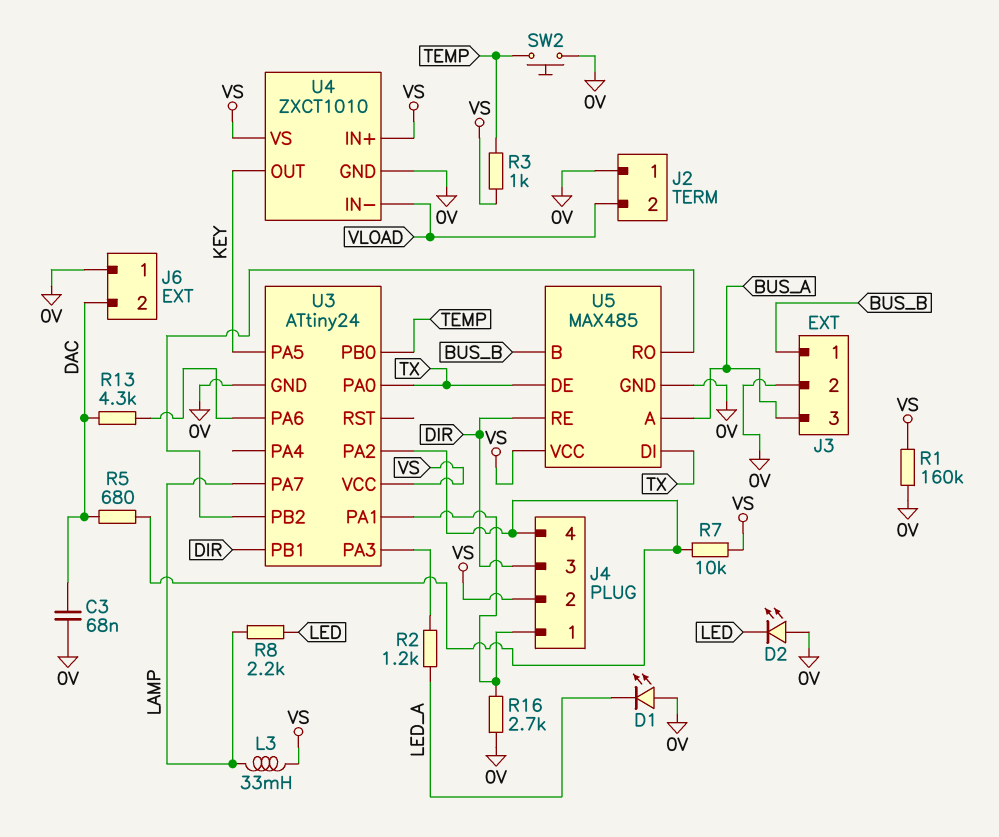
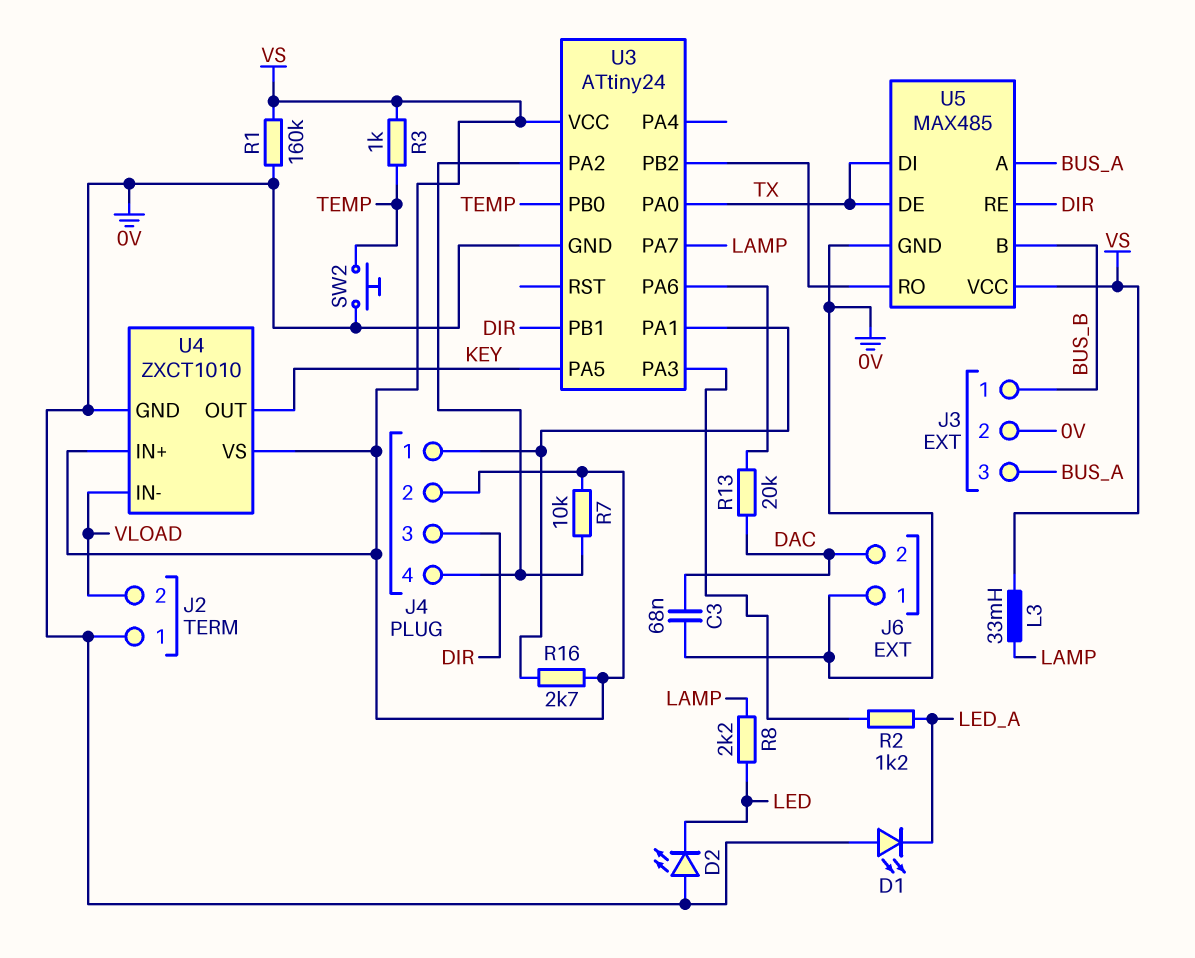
R5: 680 (DAC, J4/4) -> none
R13: 4.3k (DAC, U3/PA6) -> 20k (DAC, U3/PA6)
R16: 2.7k (0V, J4/1) -> 2.7k (J4/1, VS)

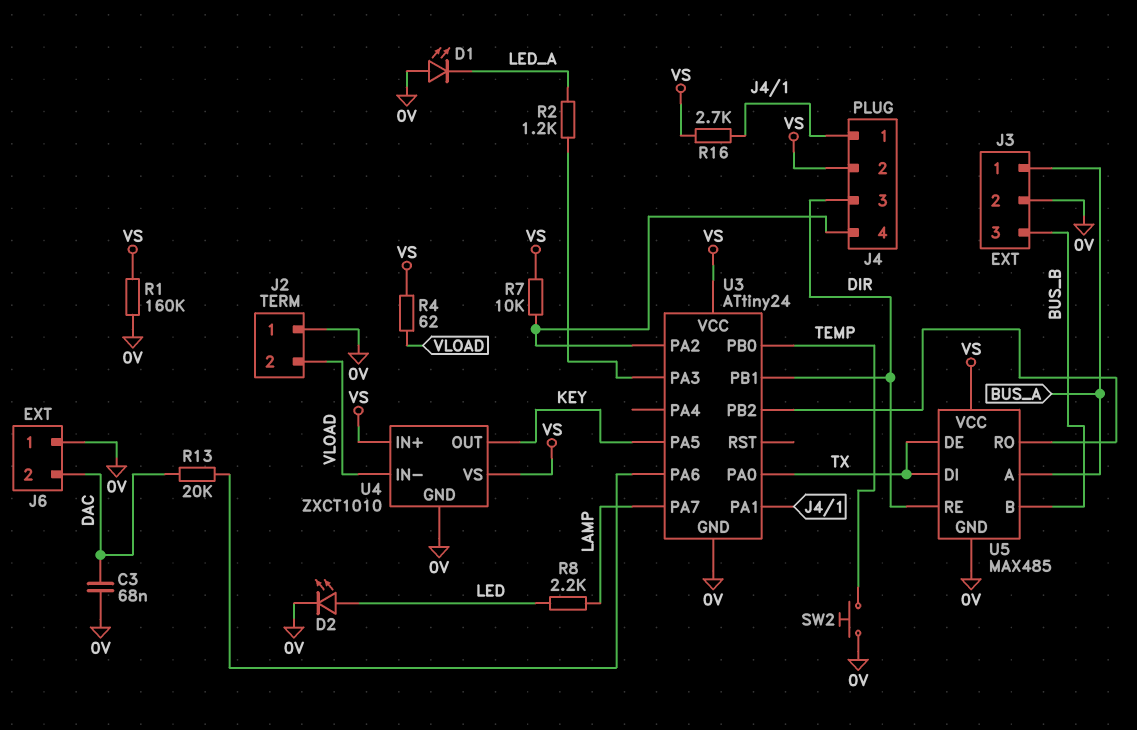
D2: LED (A 0V, K LED) -> LED (A LED, K 0V)
J3 pin 1: BUS_B -> BUS_A
J3 pin 3: BUS_A -> BUS_B
L3: 33mH (LAMP, VS) -> none
R3: 1k (TEMP, VS) -> none
R4: none -> 62 (VLOAD, VS)

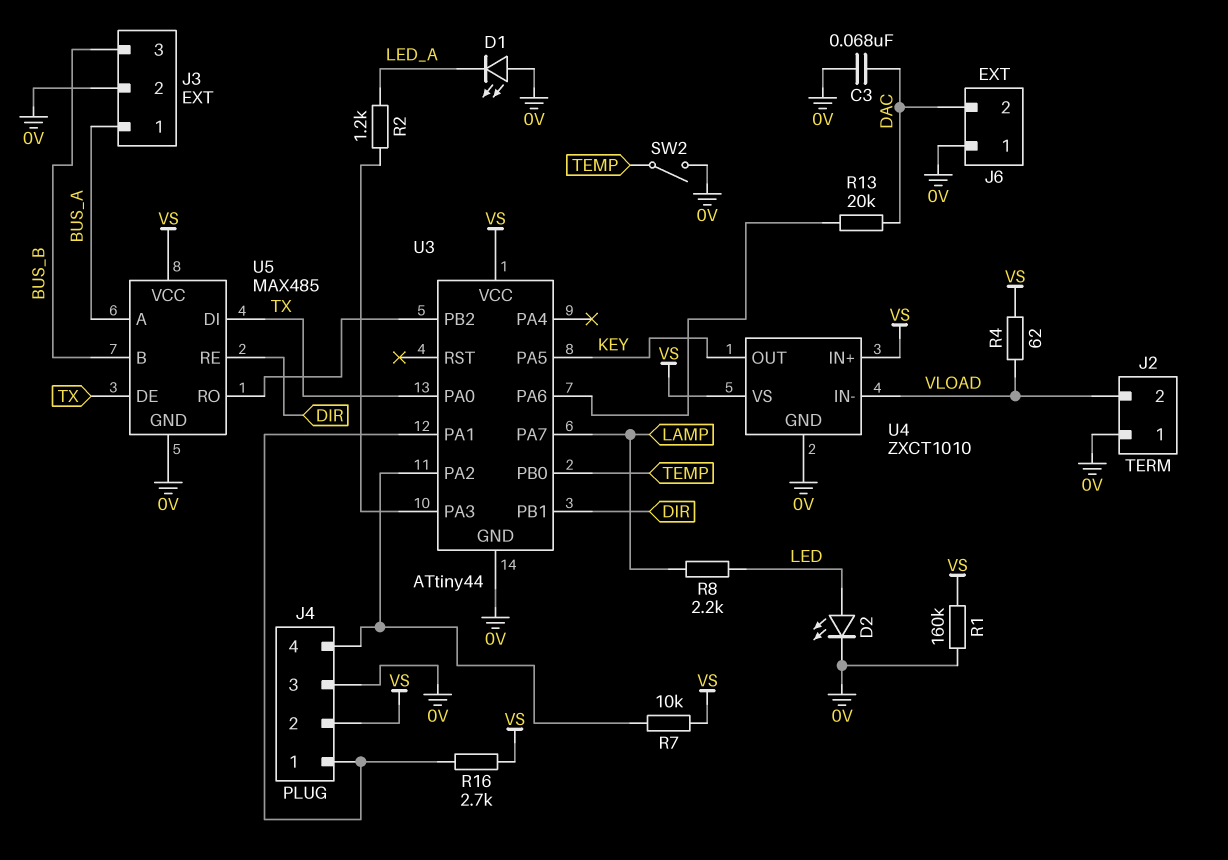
J4 pin 3: DIR -> 0V
SW2: button (0V, TEMP) -> switch (0V, TEMP)
U3: ATtiny24 -> ATtiny44

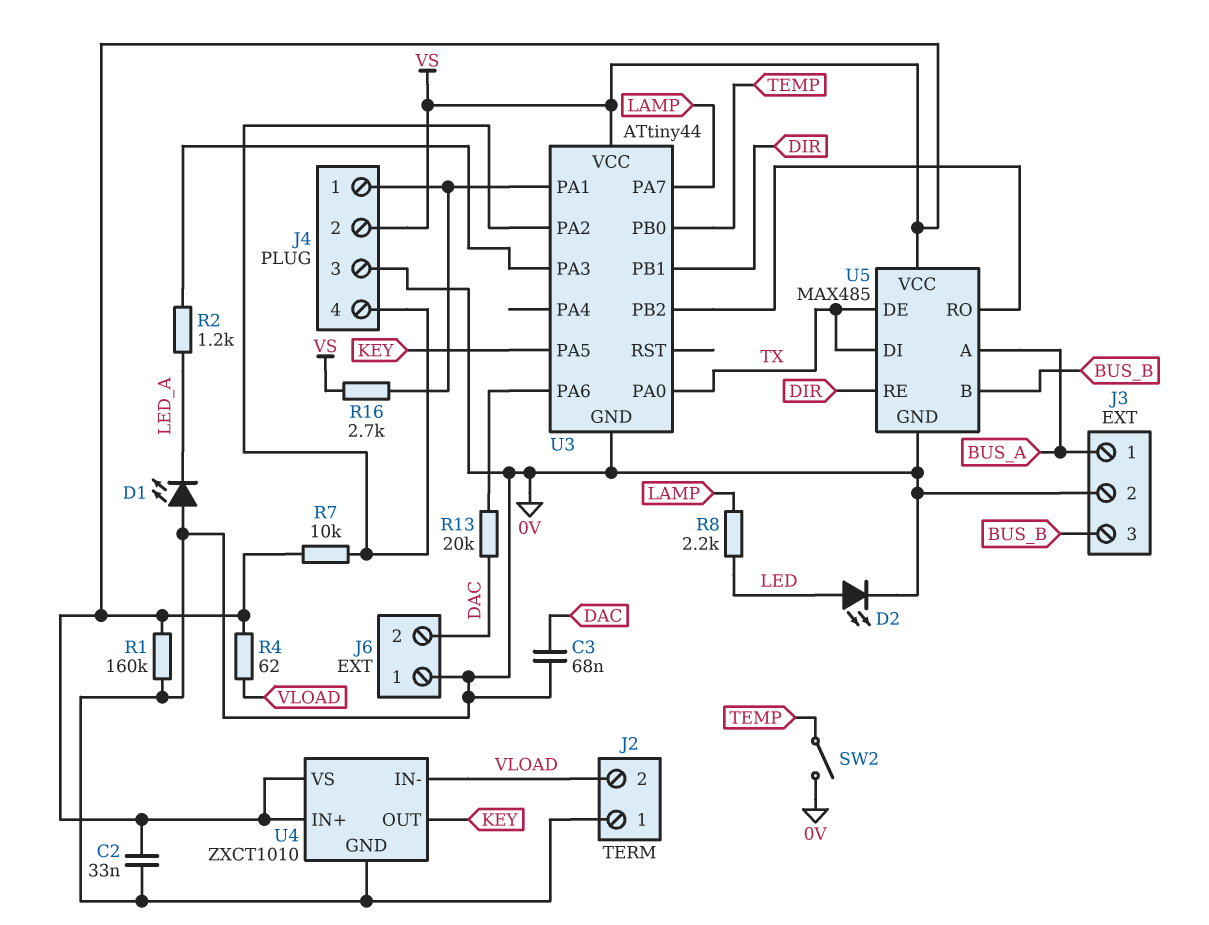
C2: none -> 33nF (0V, VS)

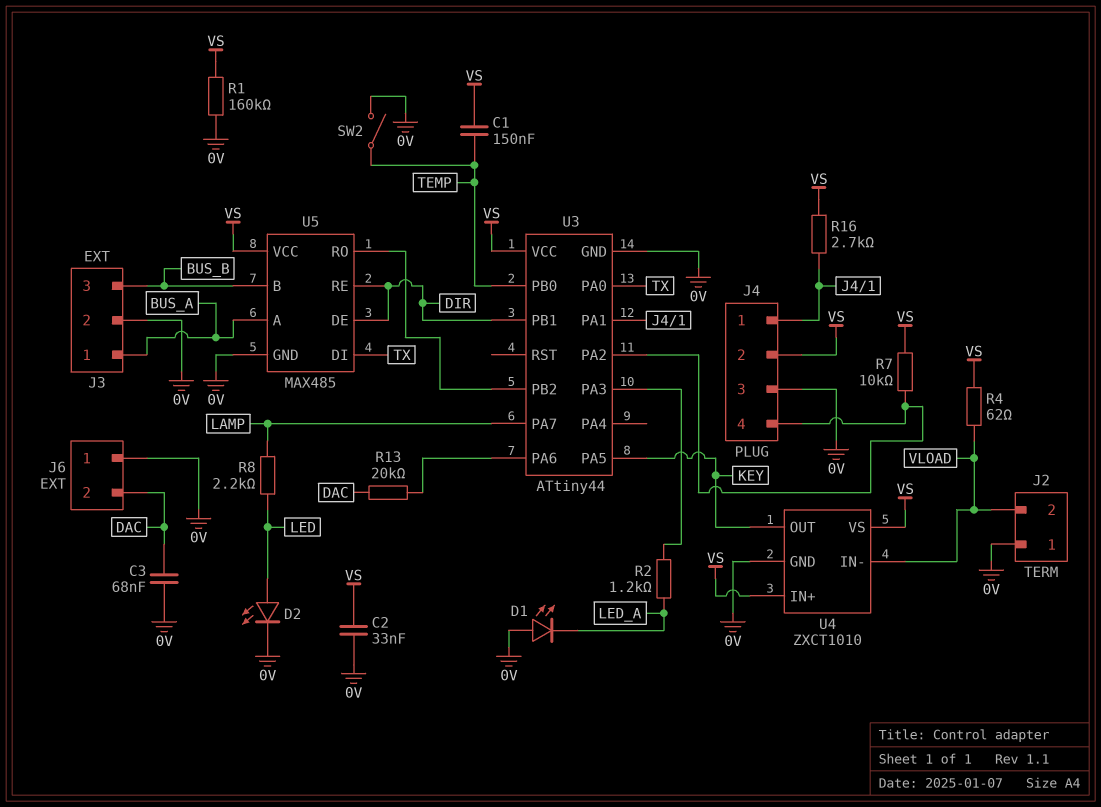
C1: none -> 150nF (TEMP, VS)
U5 pin DE: TX -> DIR

